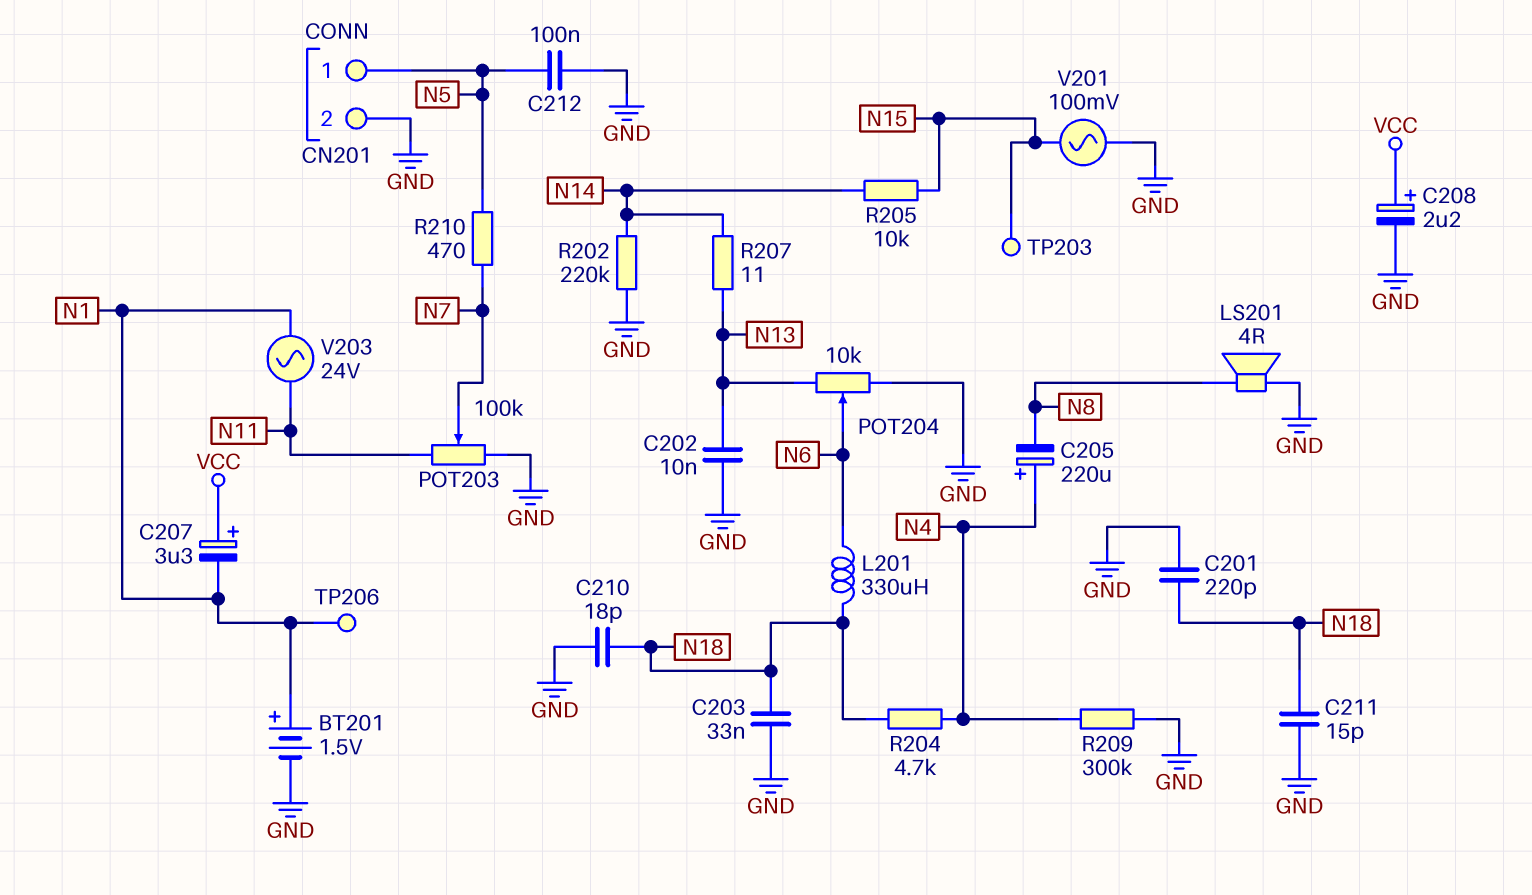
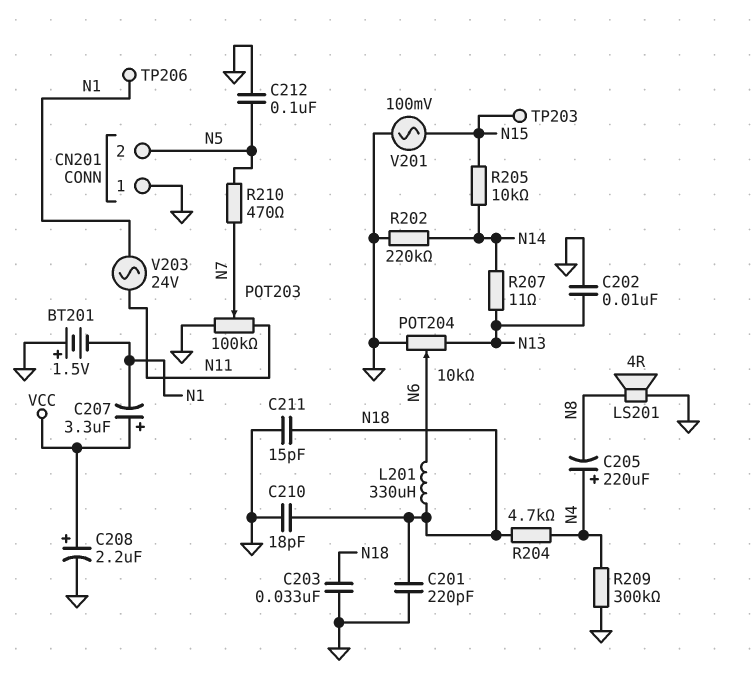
BT201: 1.5V (plus N1, minus GND) -> 1.5V (plus GND, minus N1)
CN201 pin 1: N5 -> GND
CN201 pin 2: GND -> N5

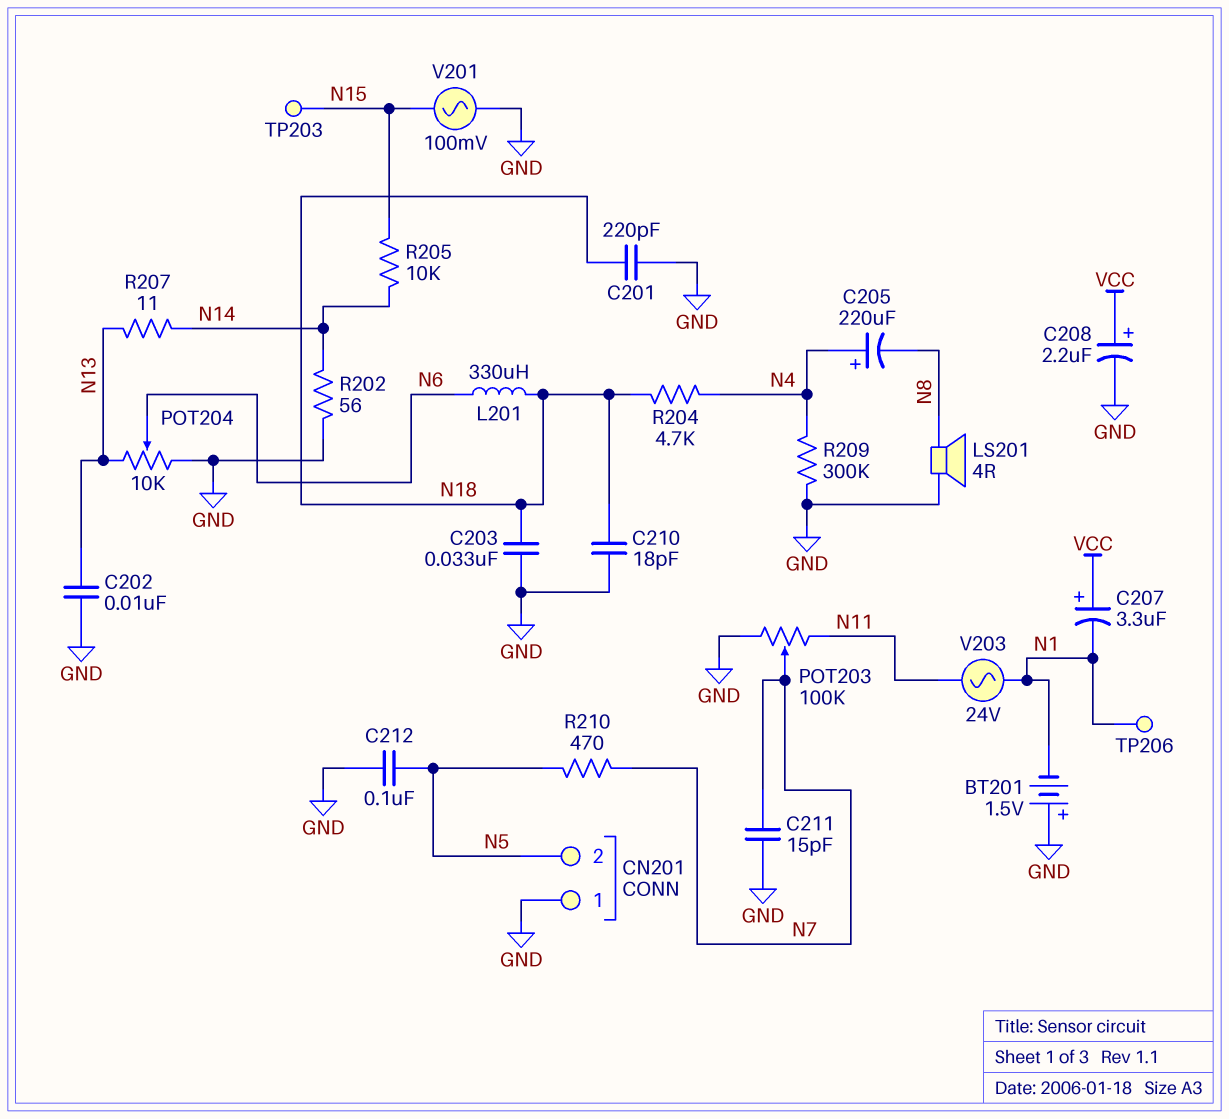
C211: 15pF (GND, N18) -> 15pF (GND, N7)
R202: 220k (GND, N14) -> 56 (GND, N14)

